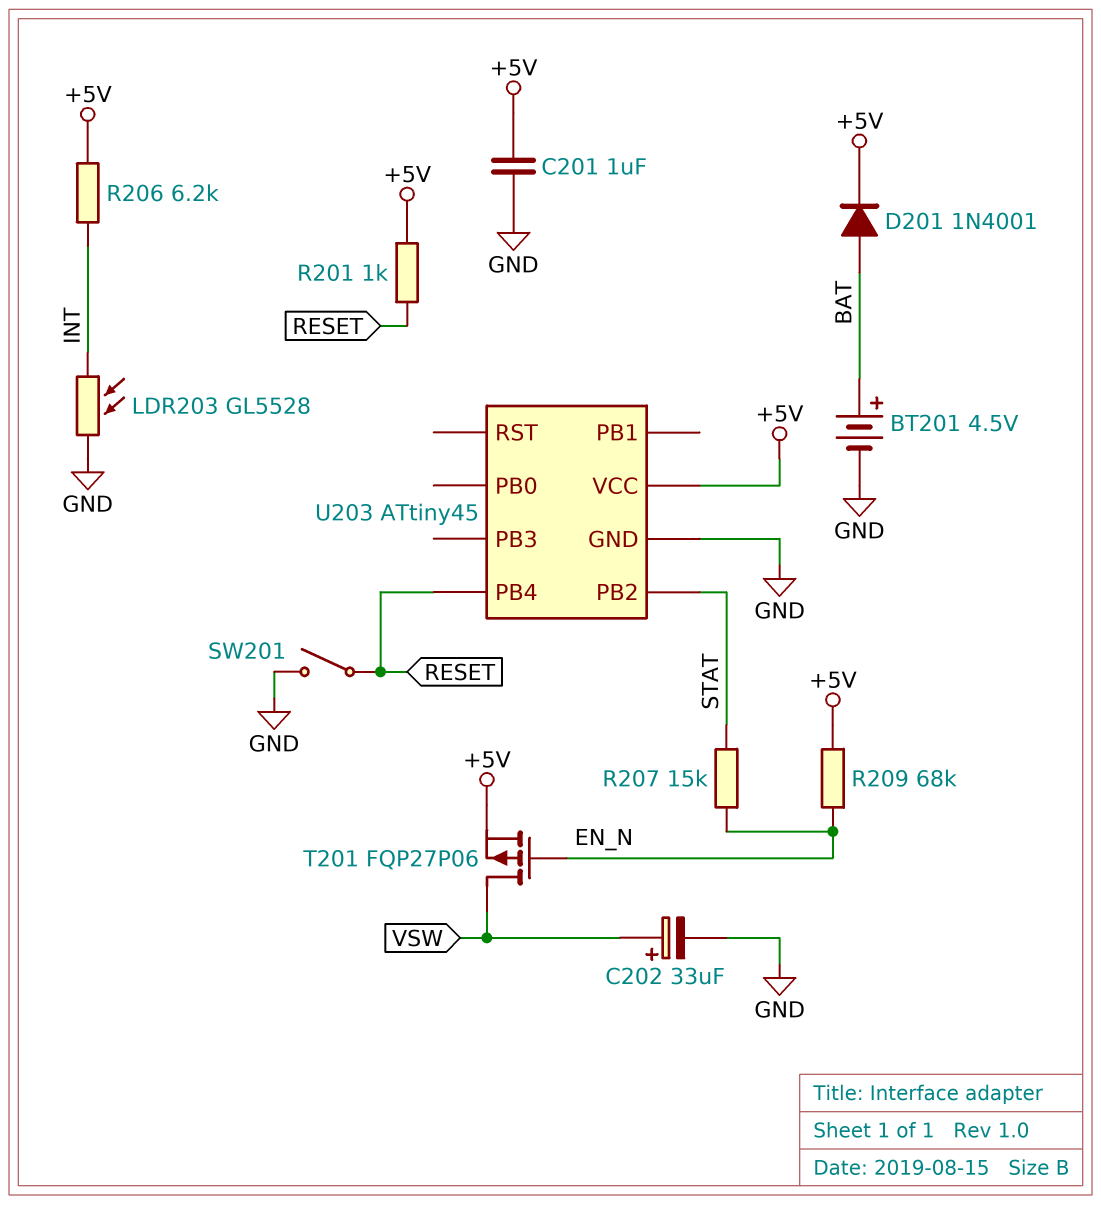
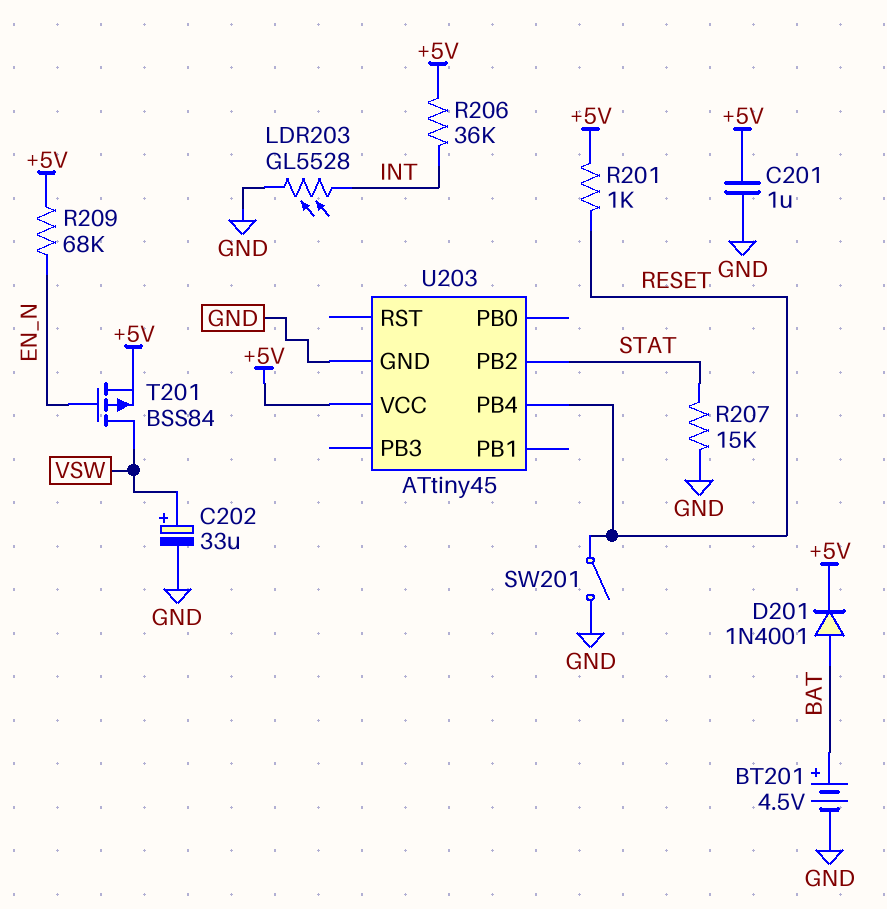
R206: 6.2k (+5V, INT) -> 36k (+5V, INT)
R207: 15k (EN_N, STAT) -> 15k (GND, STAT)
T201: PMOS FQP27P06 (G EN_N, D VSW, S +5V) -> PMOS BSS84 (G EN_N, D VSW, S +5V)

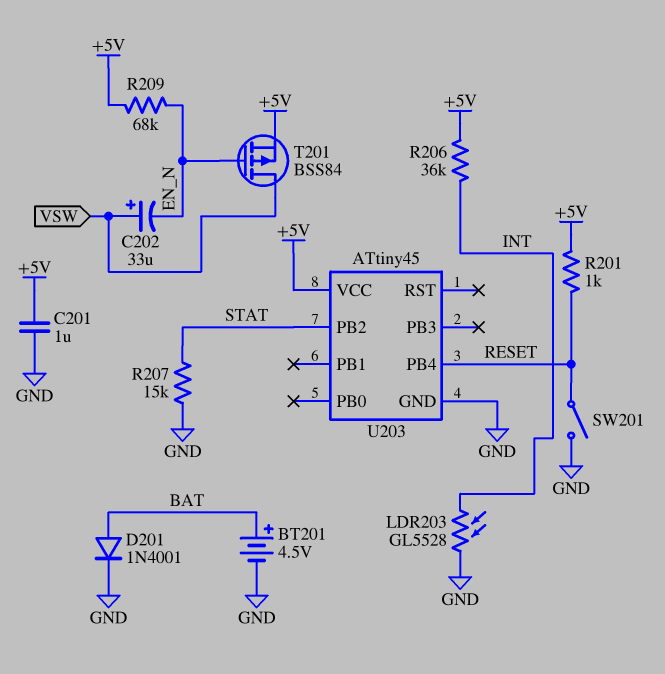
C202: 33uF (plus VSW, minus GND) -> 33uF (plus VSW, minus EN_N)
D201: diode 1N4001 (A BAT, K +5V) -> diode 1N4001 (A BAT, K GND)

